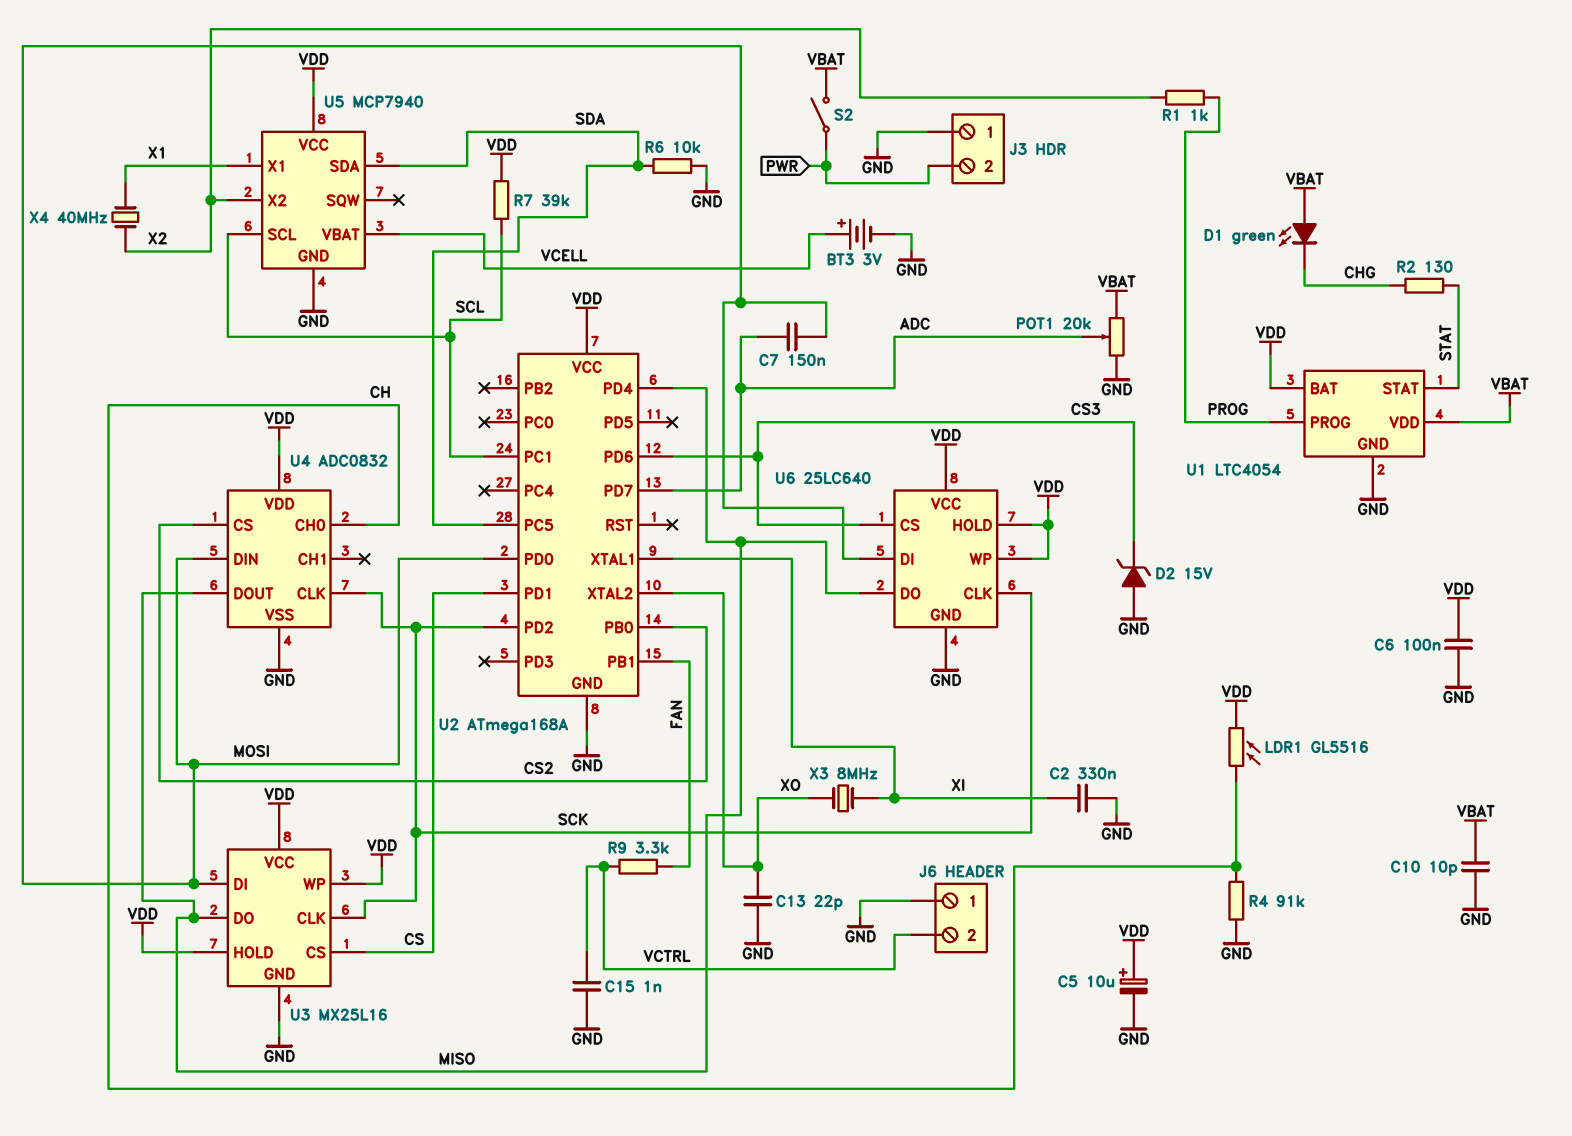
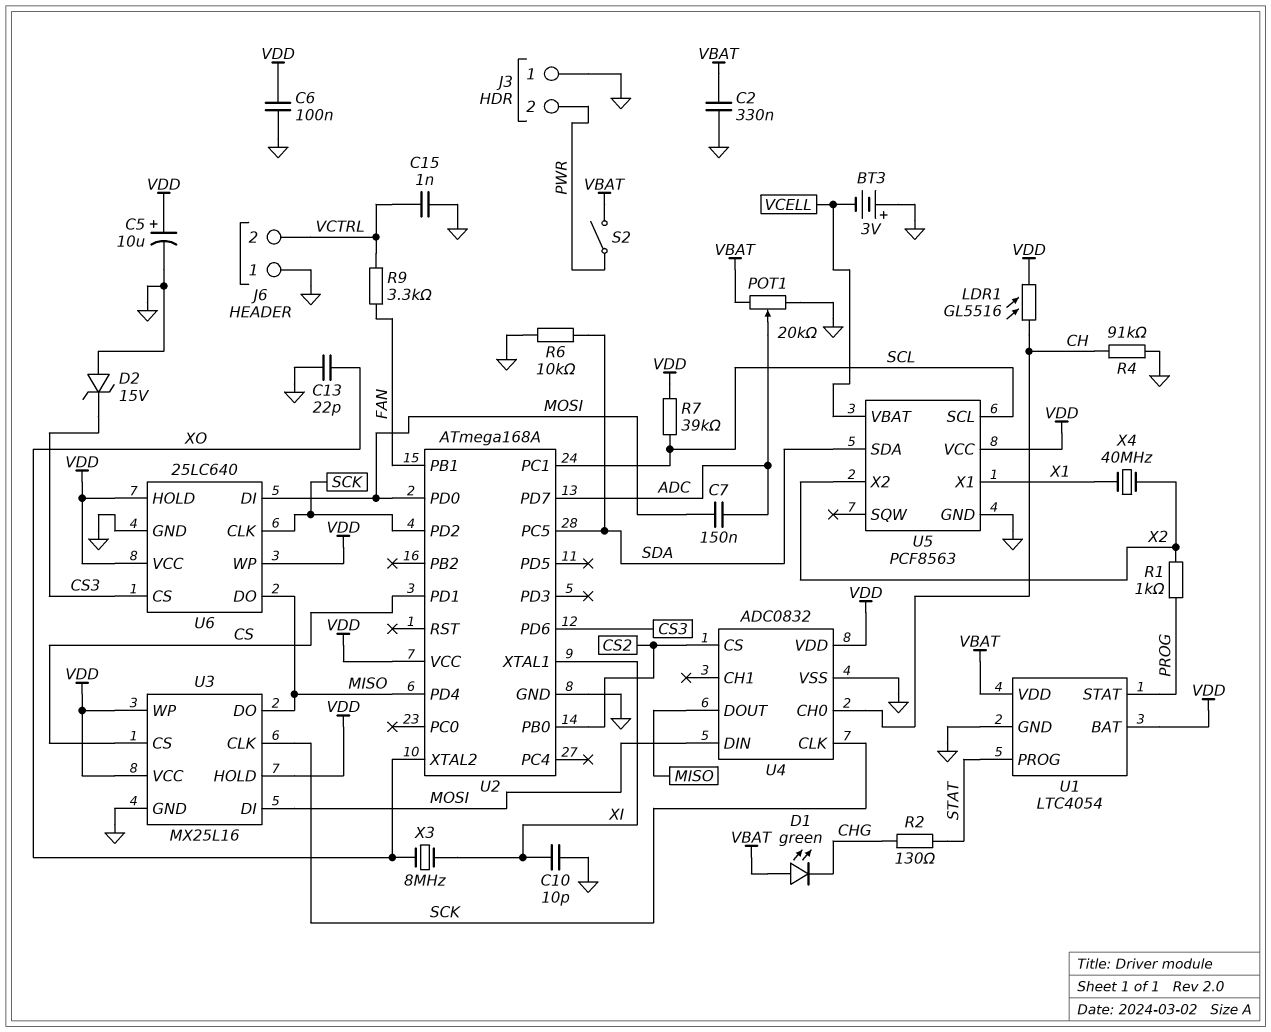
BT3: 3V (plus VCELL, minus GND) -> 3V (plus GND, minus VCELL)
C2: 330nF (GND, XI) -> 330nF (GND, VBAT)
C10: 10pF (GND, VBAT) -> 10pF (GND, XI)
U1 pin PROG: PROG -> STAT
U1 pin STAT: STAT -> PROG
U5: MCP7940 -> PCF8563

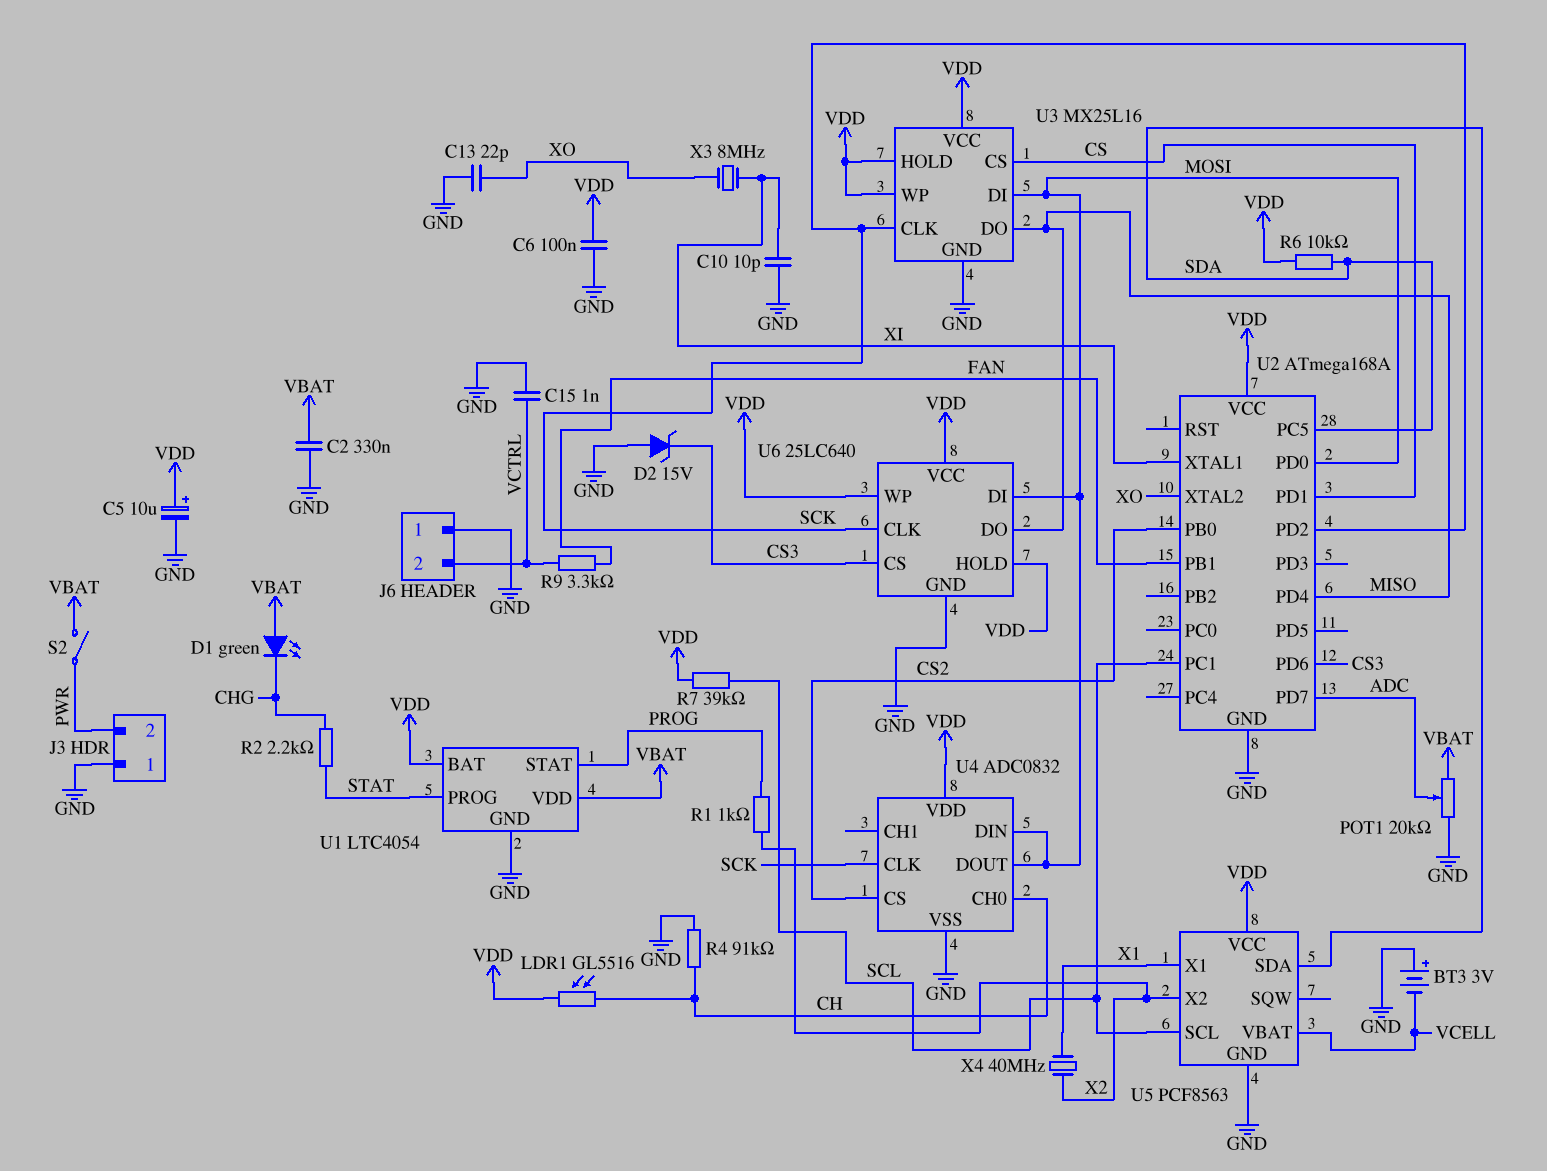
C7: 150nF (ADC, MOSI) -> none
R2: 130 (CHG, STAT) -> 2.2k (CHG, STAT)
R6: 10k (GND, SDA) -> 10k (SDA, VDD)
U4 pin DOUT: MISO -> MOSI

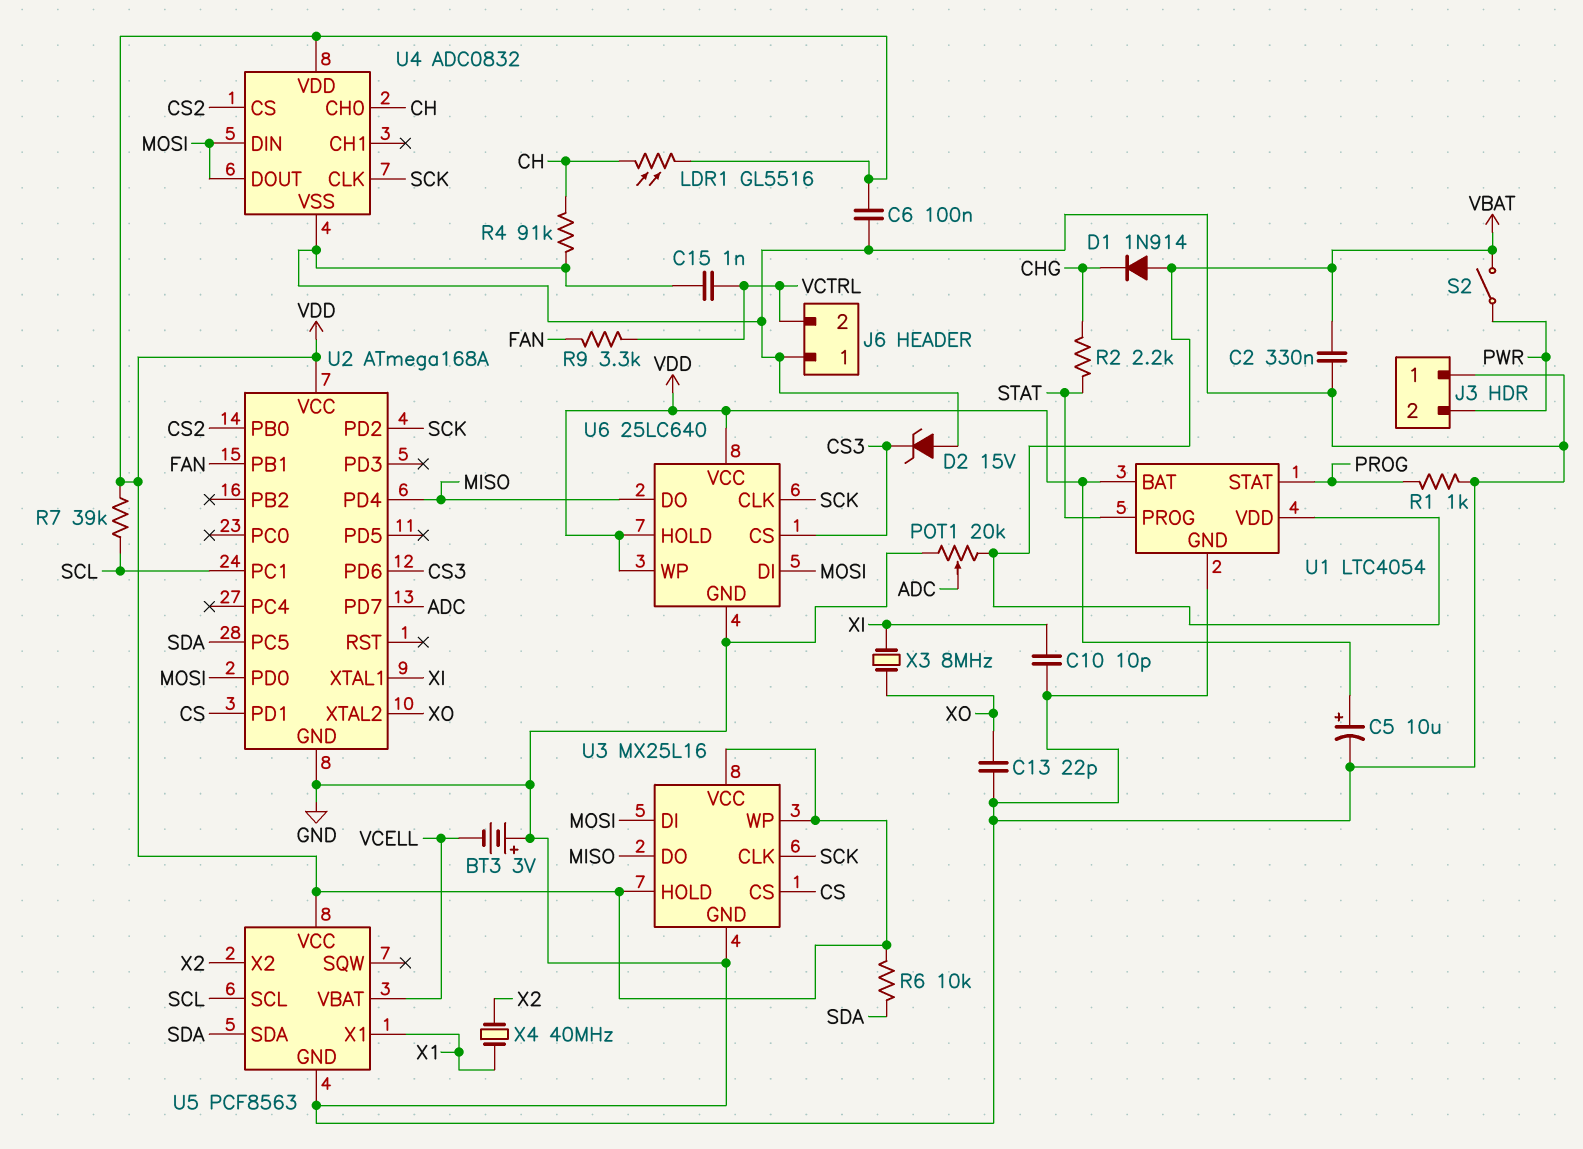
D1: LED green (A VBAT, K CHG) -> diode 1N914 (A VBAT, K CHG)
R1: 1k (PROG, X2) -> 1k (GND, PROG)

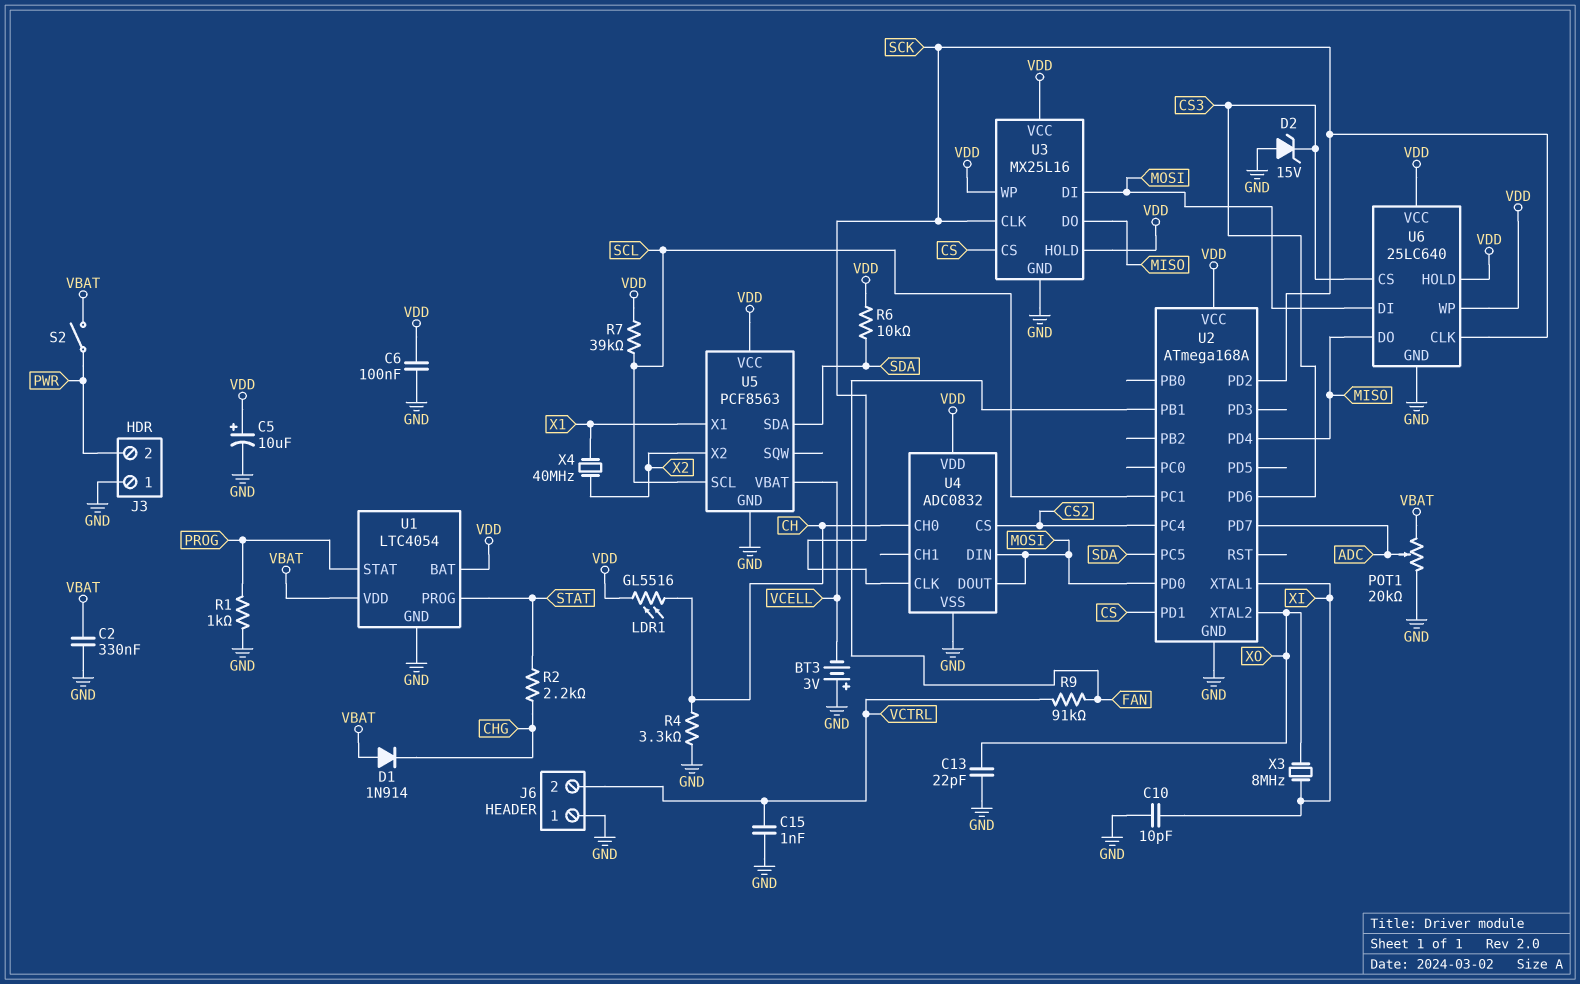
R4: 91k (CH, GND) -> 3.3k (CH, GND)
R9: 3.3k (FAN, VCTRL) -> 91k (FAN, VCTRL)
U2 pin PB0: CS2 -> none
U2 pin PC4: none -> CS2

